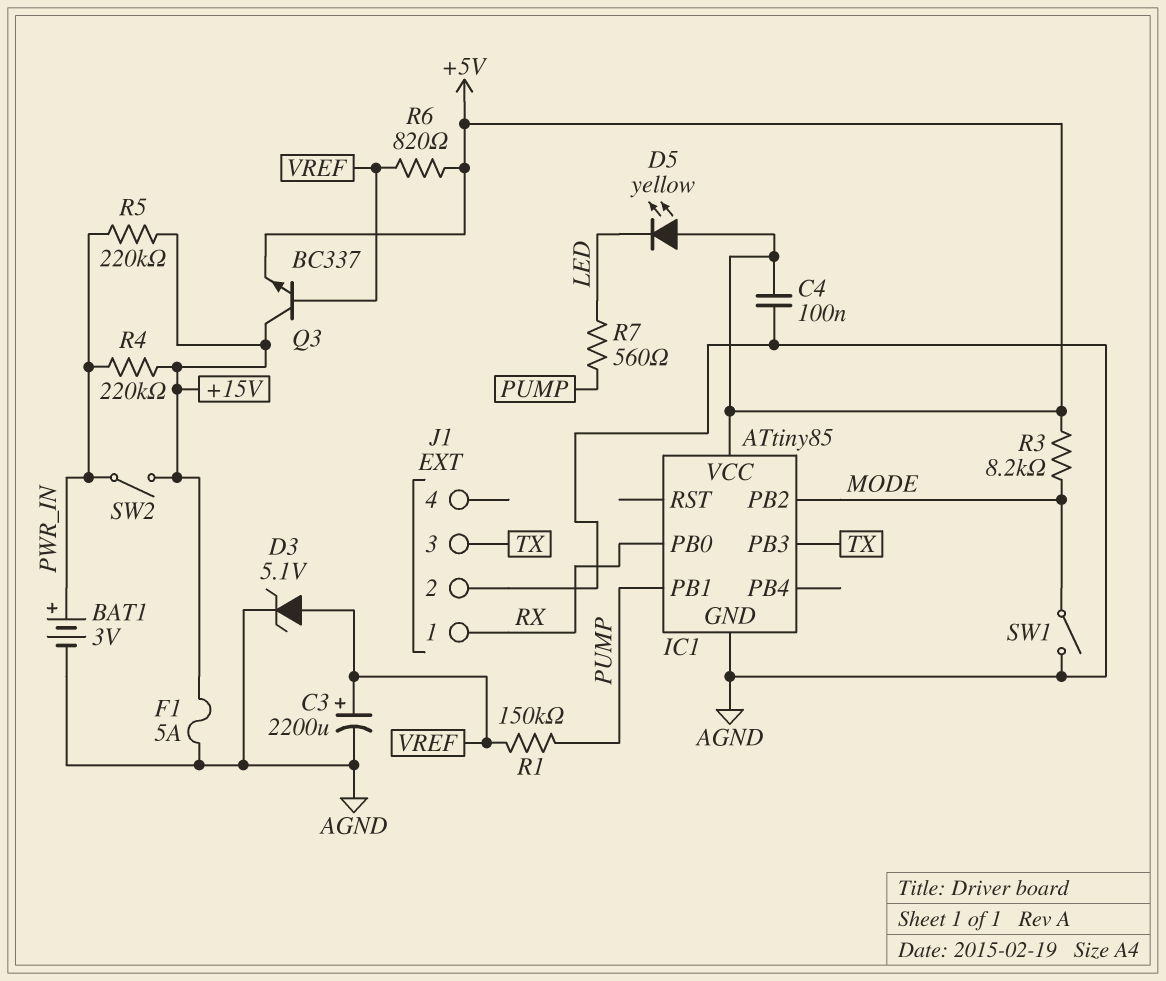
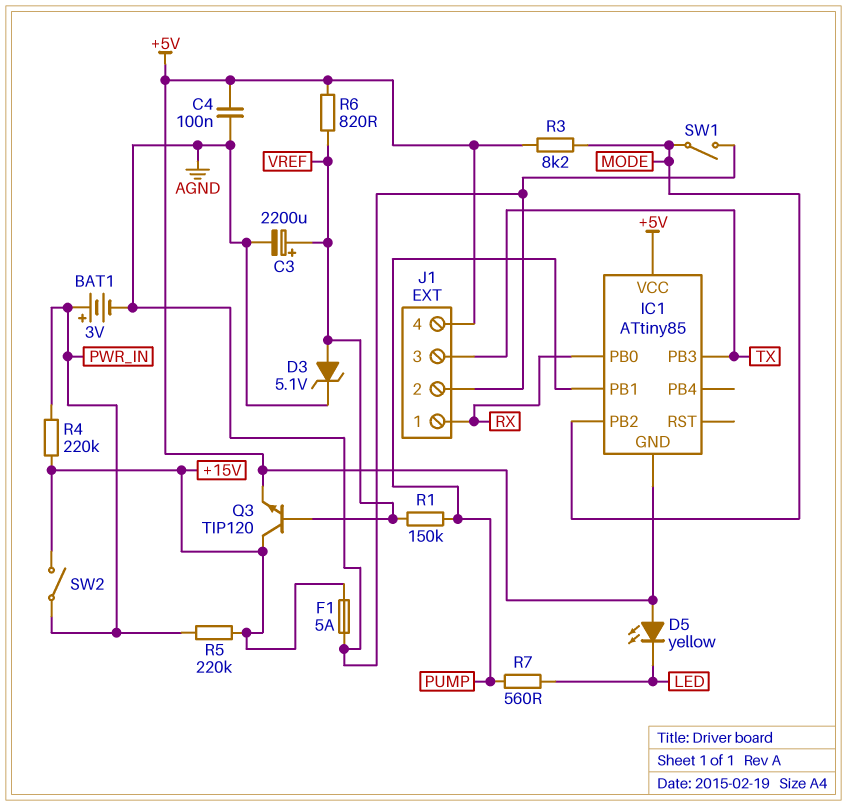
IC1 pin GND: AGND -> +5V
J1 pin 4: none -> +5V
Q3: NPN BC337 (B VREF, C +15V, E +5V) -> NPN TIP120 (B VREF, C +15V, E +5V)

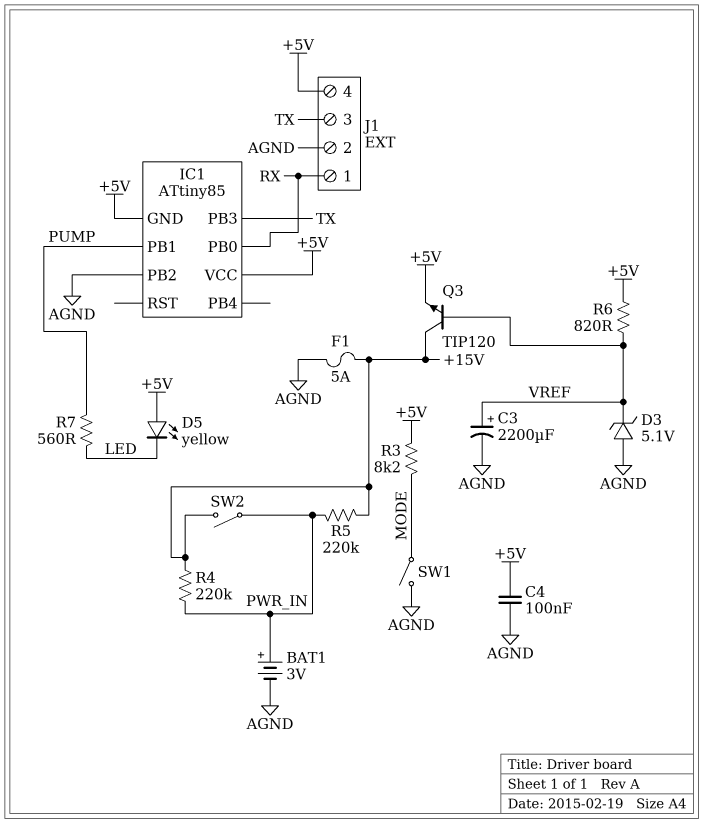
D3: zener 5.1V (A VREF, K AGND) -> zener 5.1V (A AGND, K VREF)
IC1 pin PB2: MODE -> AGND
R1: 150k (PUMP, VREF) -> none

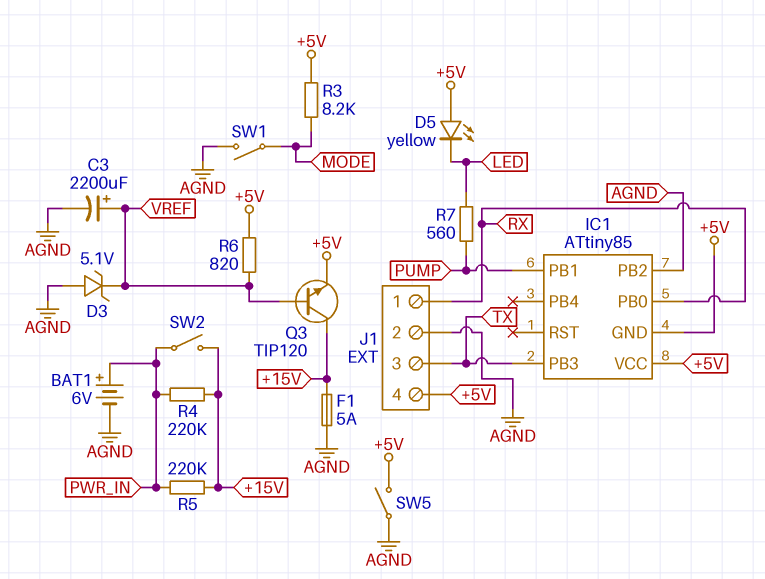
BAT1: 3V (plus PWR_IN, minus AGND) -> 6V (plus PWR_IN, minus AGND)
C4: 100nF (+5V, AGND) -> none
SW5: none -> switch (+5V, AGND)

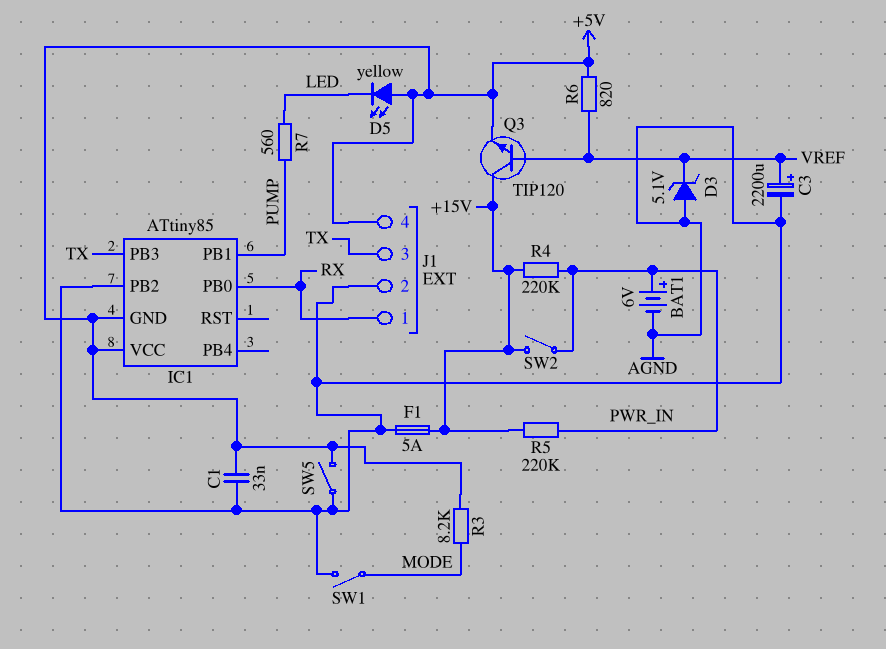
C1: none -> 33nF (+5V, AGND)

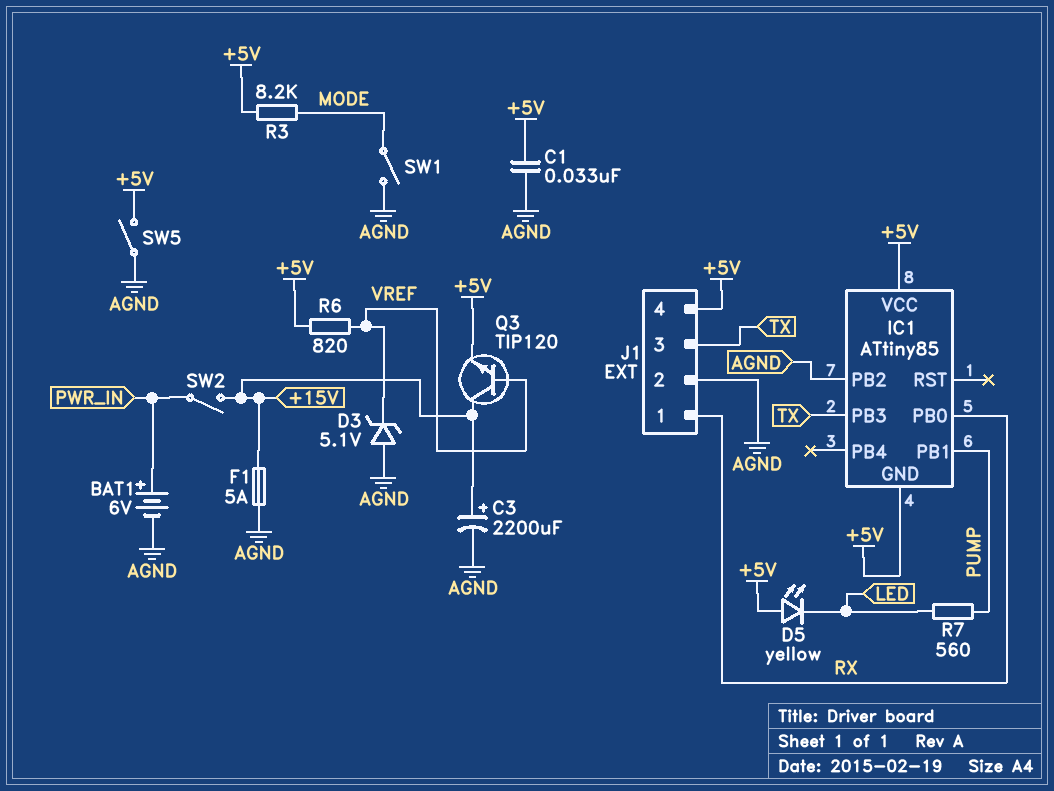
C3: 2200uF (plus VREF, minus AGND) -> 2200uF (plus +15V, minus AGND)
R4: 220k (+15V, PWR_IN) -> none
R5: 220k (+15V, PWR_IN) -> none

